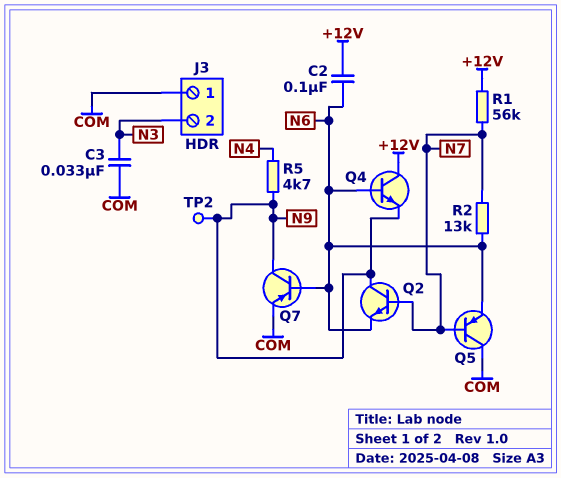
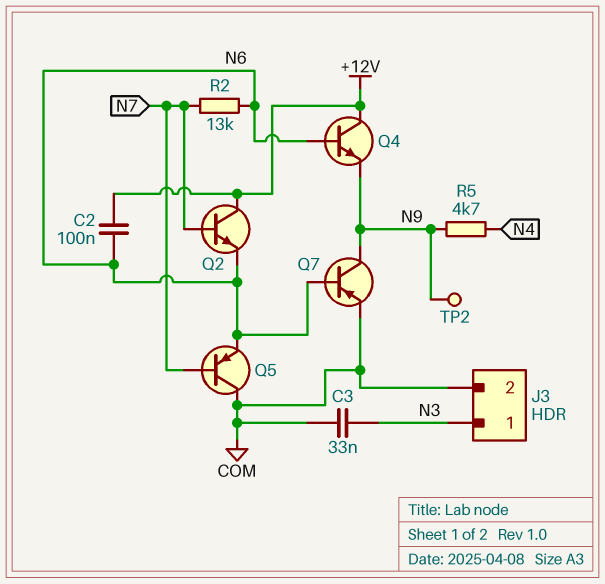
J3 pin 1: COM -> N3
J3 pin 2: N3 -> COM
Q2: NPN (B N7, C N9, E N6) -> NPN (B N7, C +12V, E N6)
R1: 56k (+12V, N7) -> none

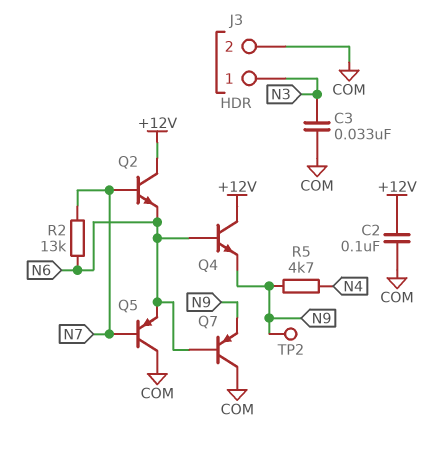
C2: 100nF (+12V, N6) -> 100nF (+12V, COM)
Q7: PNP (B N6, C N9, E COM) -> PNP (B N6, C COM, E N9)

